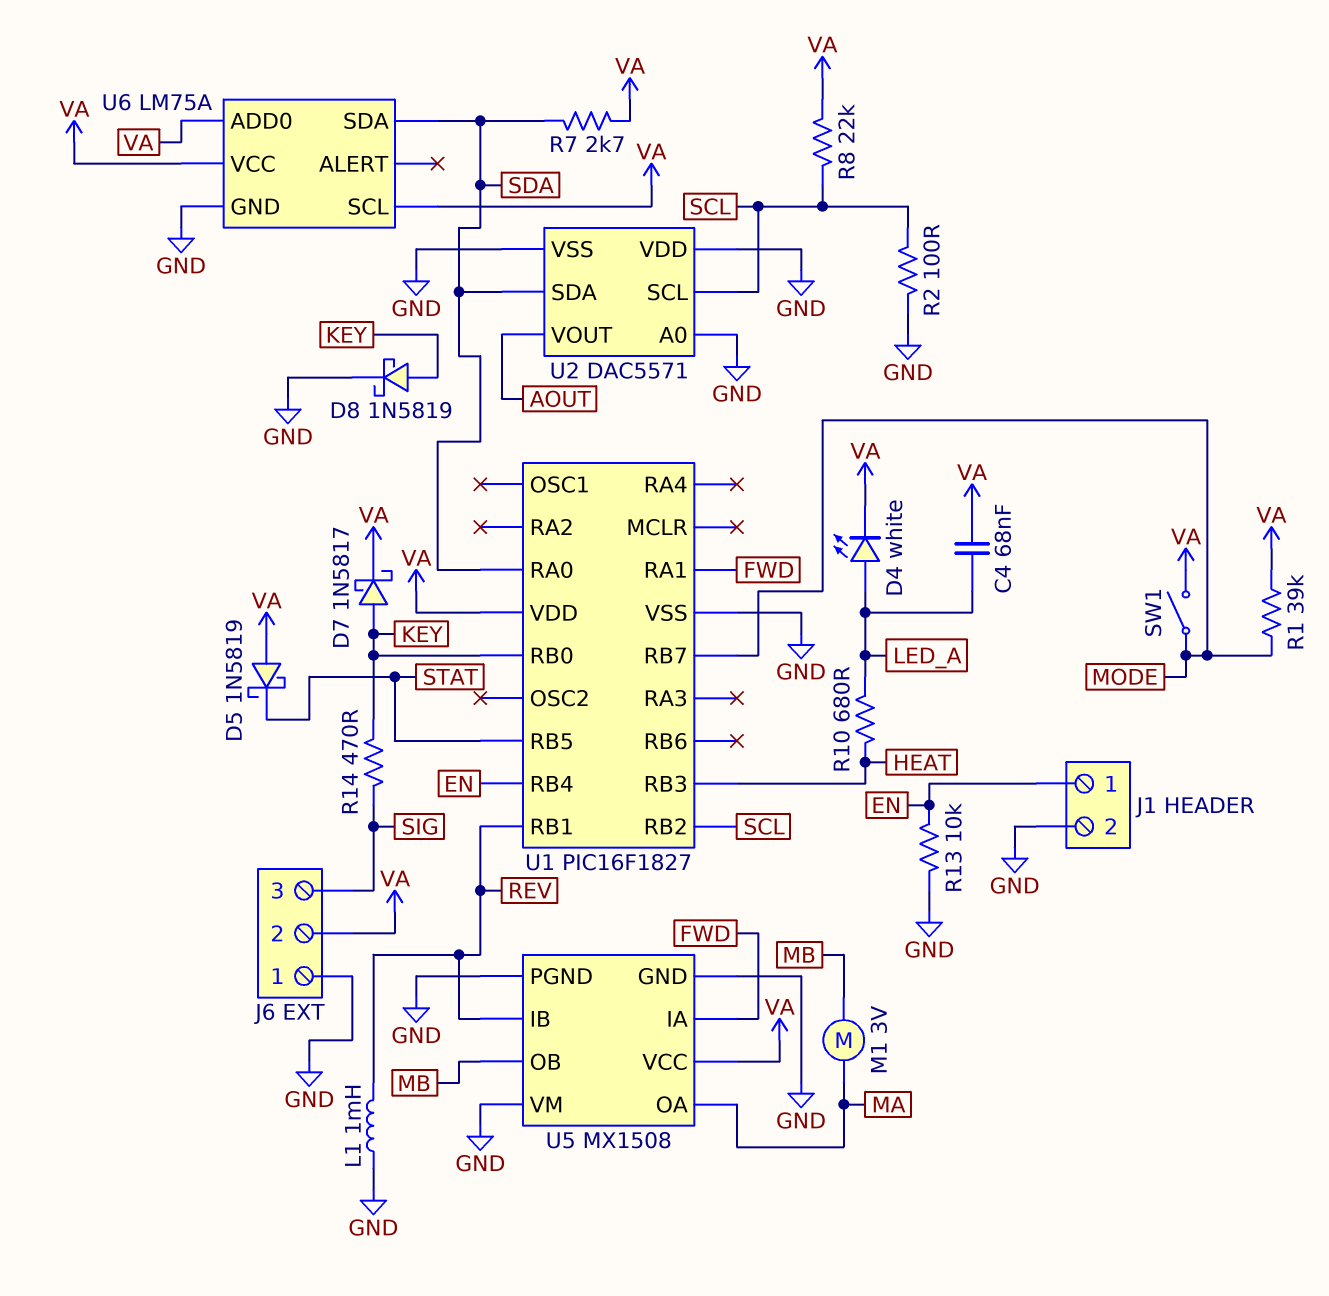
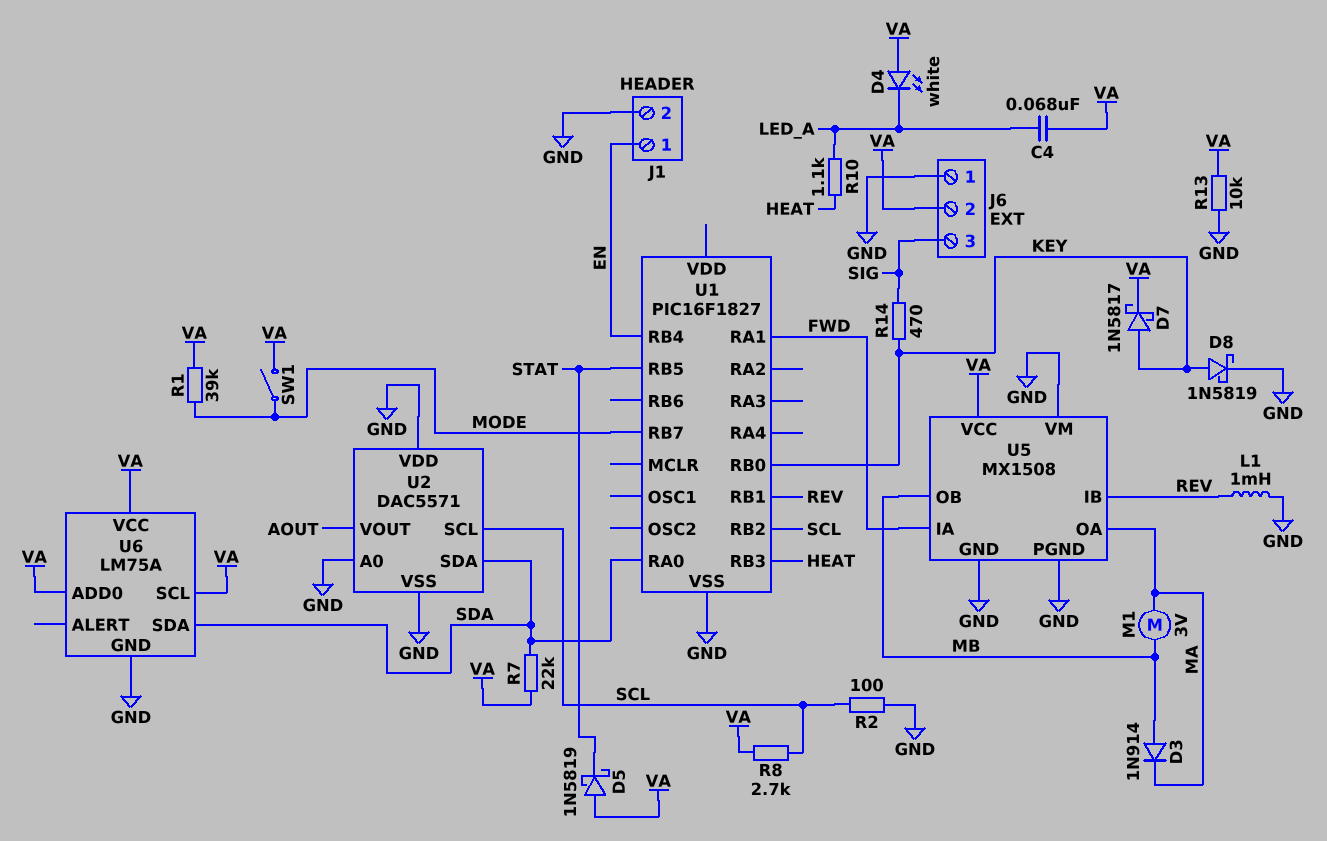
D3: none -> diode 1N914 (A MB, K MA)
D4: LED white (A LED_A, K VA) -> LED white (A VA, K LED_A)
R7: 2.7k (SDA, VA) -> 22k (SDA, VA)
R8: 22k (SCL, VA) -> 2.7k (SCL, VA)
R10: 680 (HEAT, LED_A) -> 1.1k (HEAT, LED_A)
R13: 10k (EN, GND) -> 10k (GND, VA)
U1 pin VDD: VA -> none

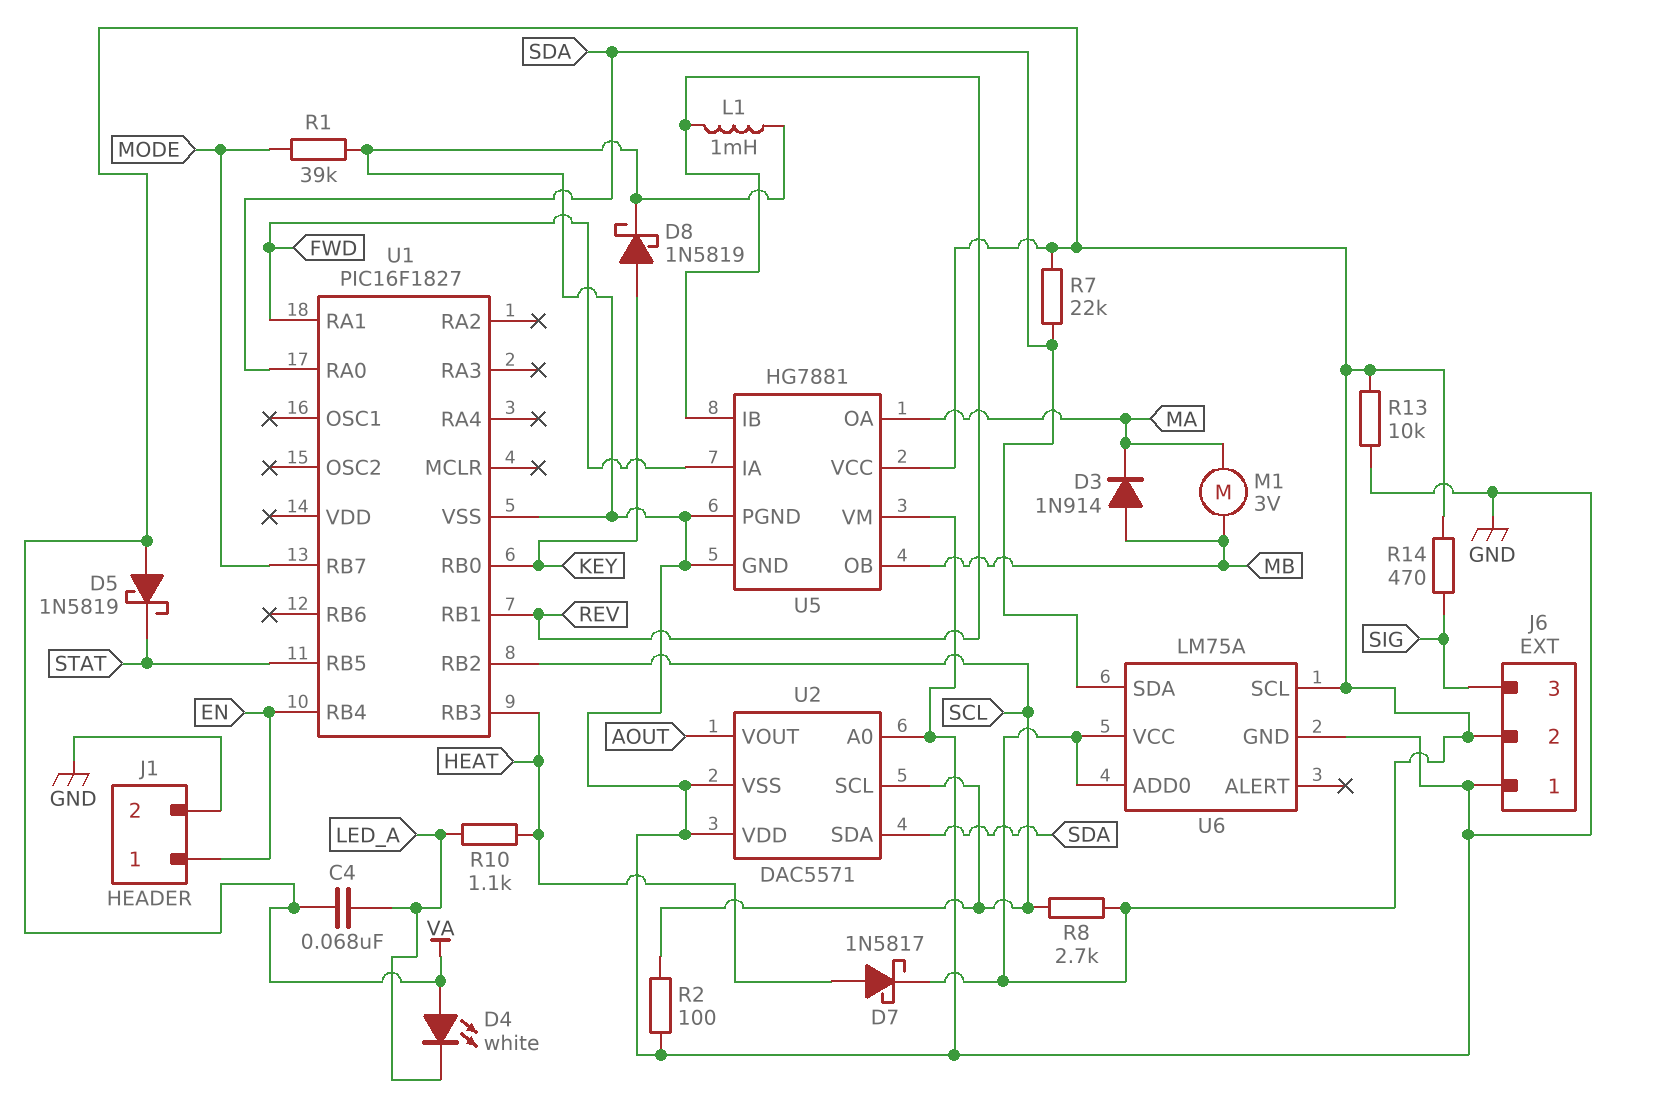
D7: schottky 1N5817 (A KEY, K VA) -> schottky 1N5817 (A HEAT, K VA)
R1: 39k (MODE, VA) -> 39k (GND, MODE)
R14: 470 (KEY, SIG) -> 470 (SIG, VA)
SW1: switch (MODE, VA) -> none
U5: MX1508 -> HG7881

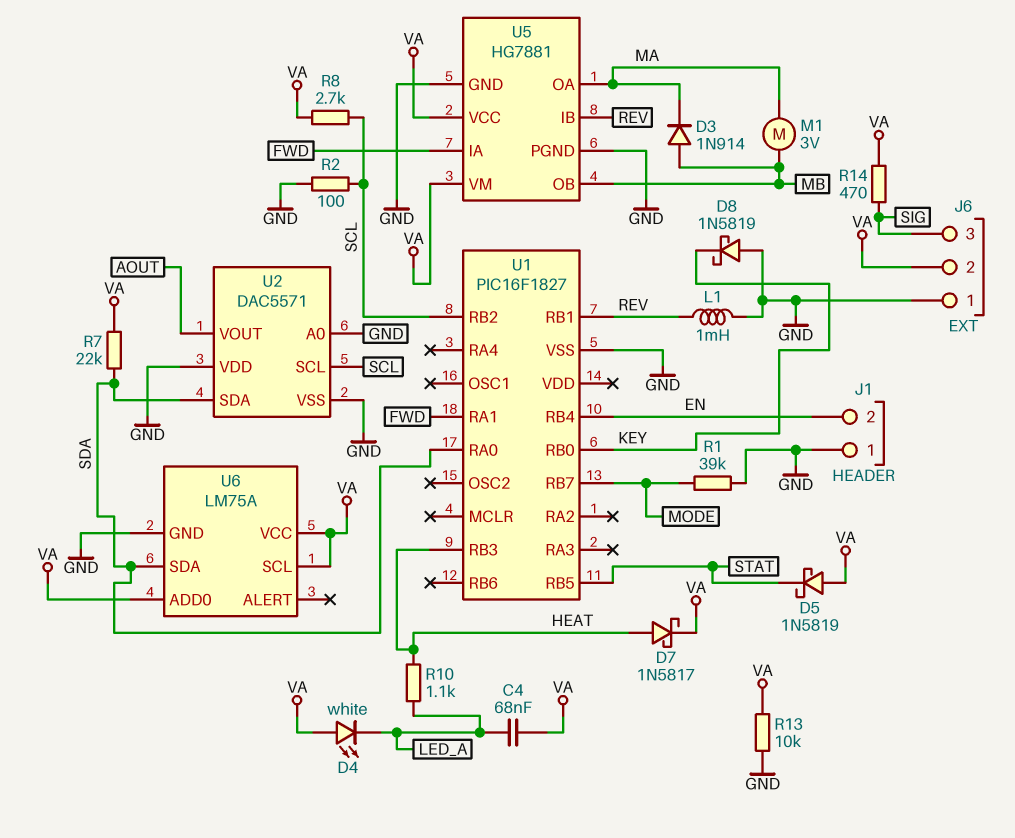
D8: schottky 1N5819 (A KEY, K GND) -> schottky 1N5819 (A GND, K KEY)
J1 pin 1: EN -> GND
J1 pin 2: GND -> EN
U5 pin VM: GND -> VA

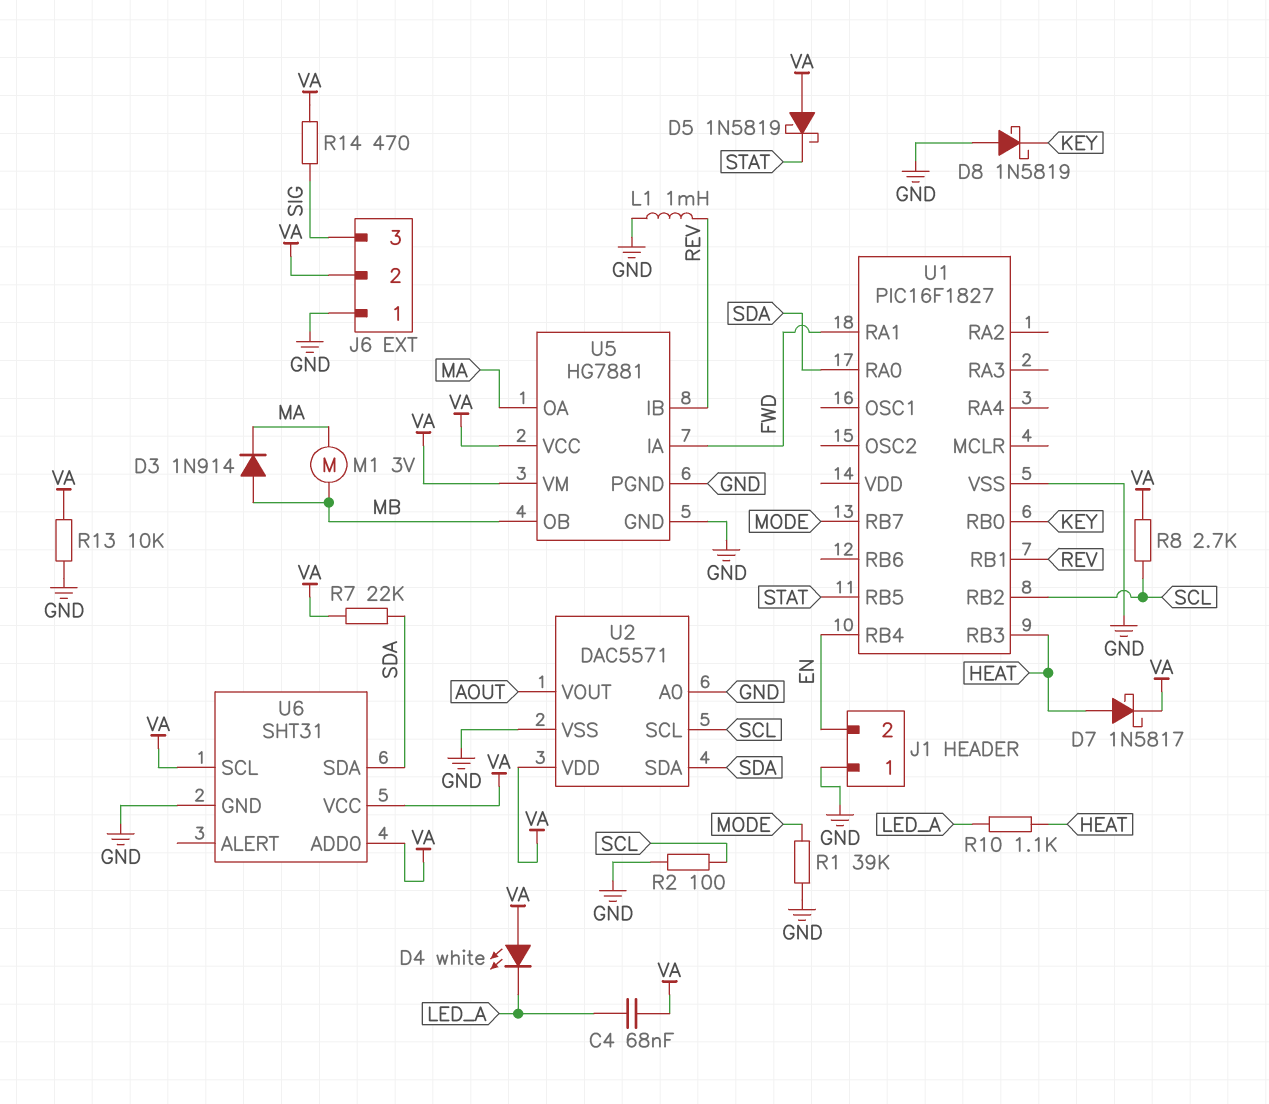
U2 pin VDD: GND -> VA
U6: LM75A -> SHT31

